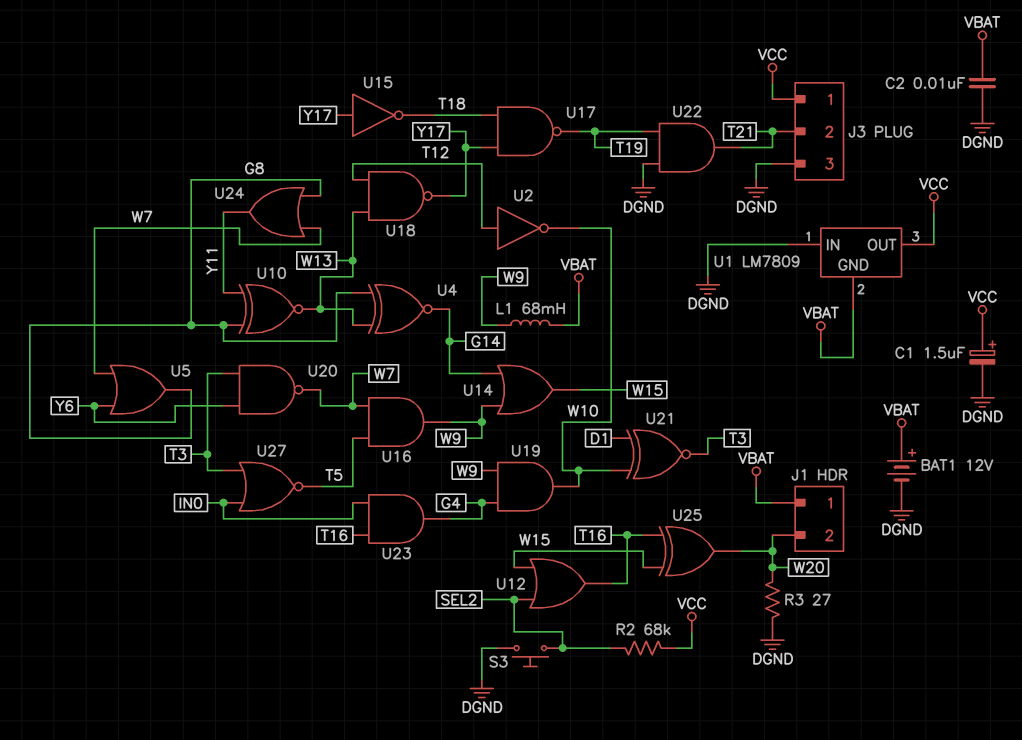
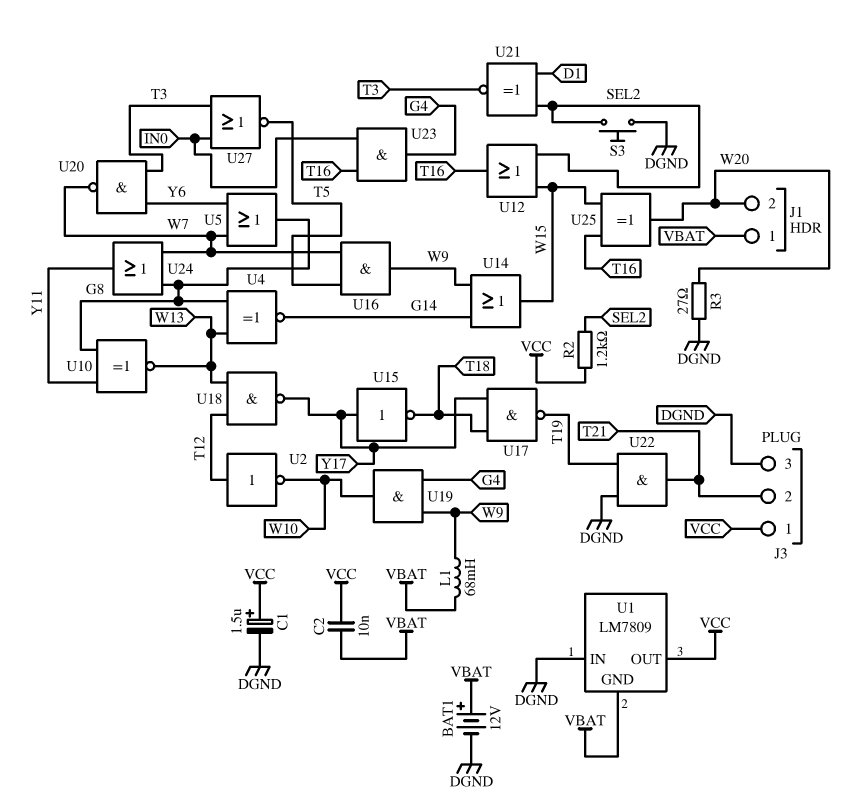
C2: 10nF (DGND, VBAT) -> 10nF (VBAT, VCC)
R2: 68k (SEL2, VCC) -> 1.2k (SEL2, VCC)
U21: XNOR (in D1, in W10, out T3) -> XNOR (in D1, in SEL2, out T3)

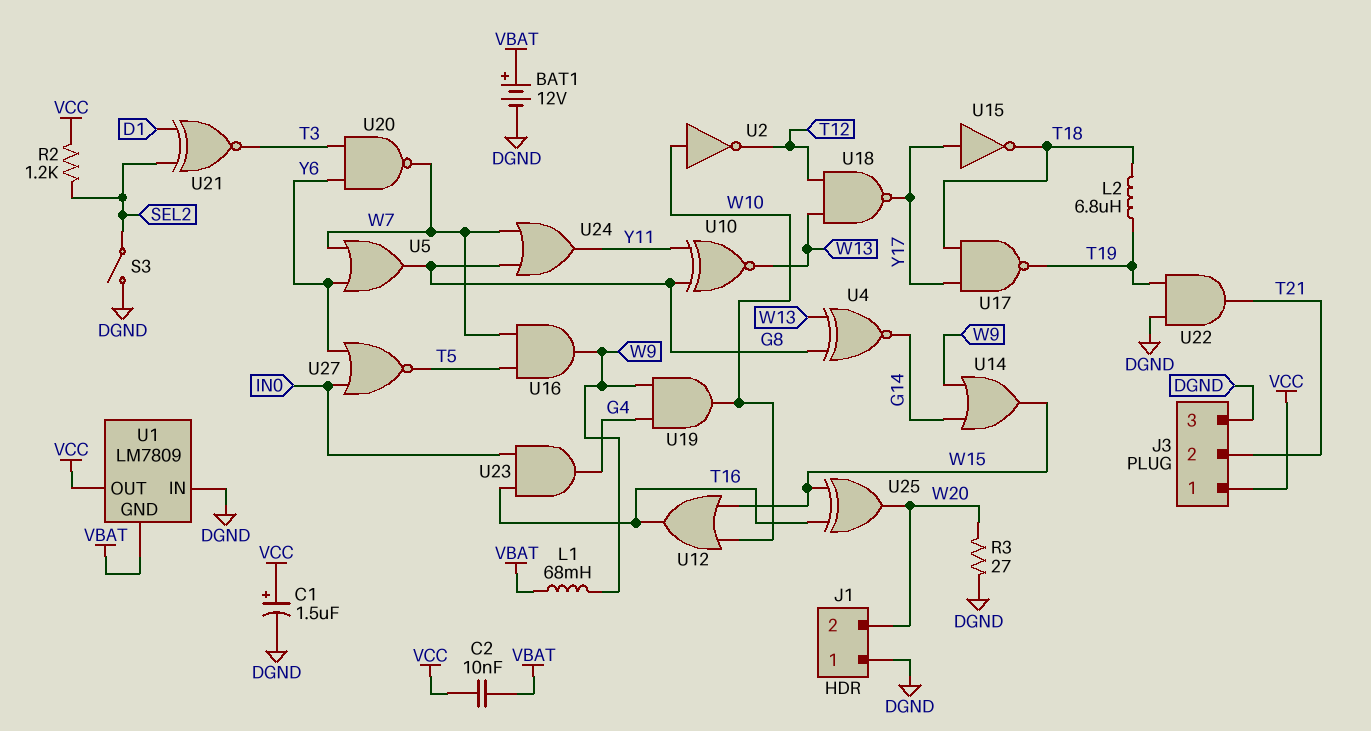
J1 pin 1: VBAT -> DGND
L2: none -> 6.8uH (T18, T19)
S3: button (DGND, SEL2) -> switch (DGND, SEL2)
U2: NOT (in T12, out W10) -> NOT (in W10, out T12)
U12: OR (in SEL2, in W15, out T16) -> OR (in W10, in W15, out T16)
U27: NOR (in IN0, in T3, out T5) -> NOR (in IN0, in Y6, out T5)

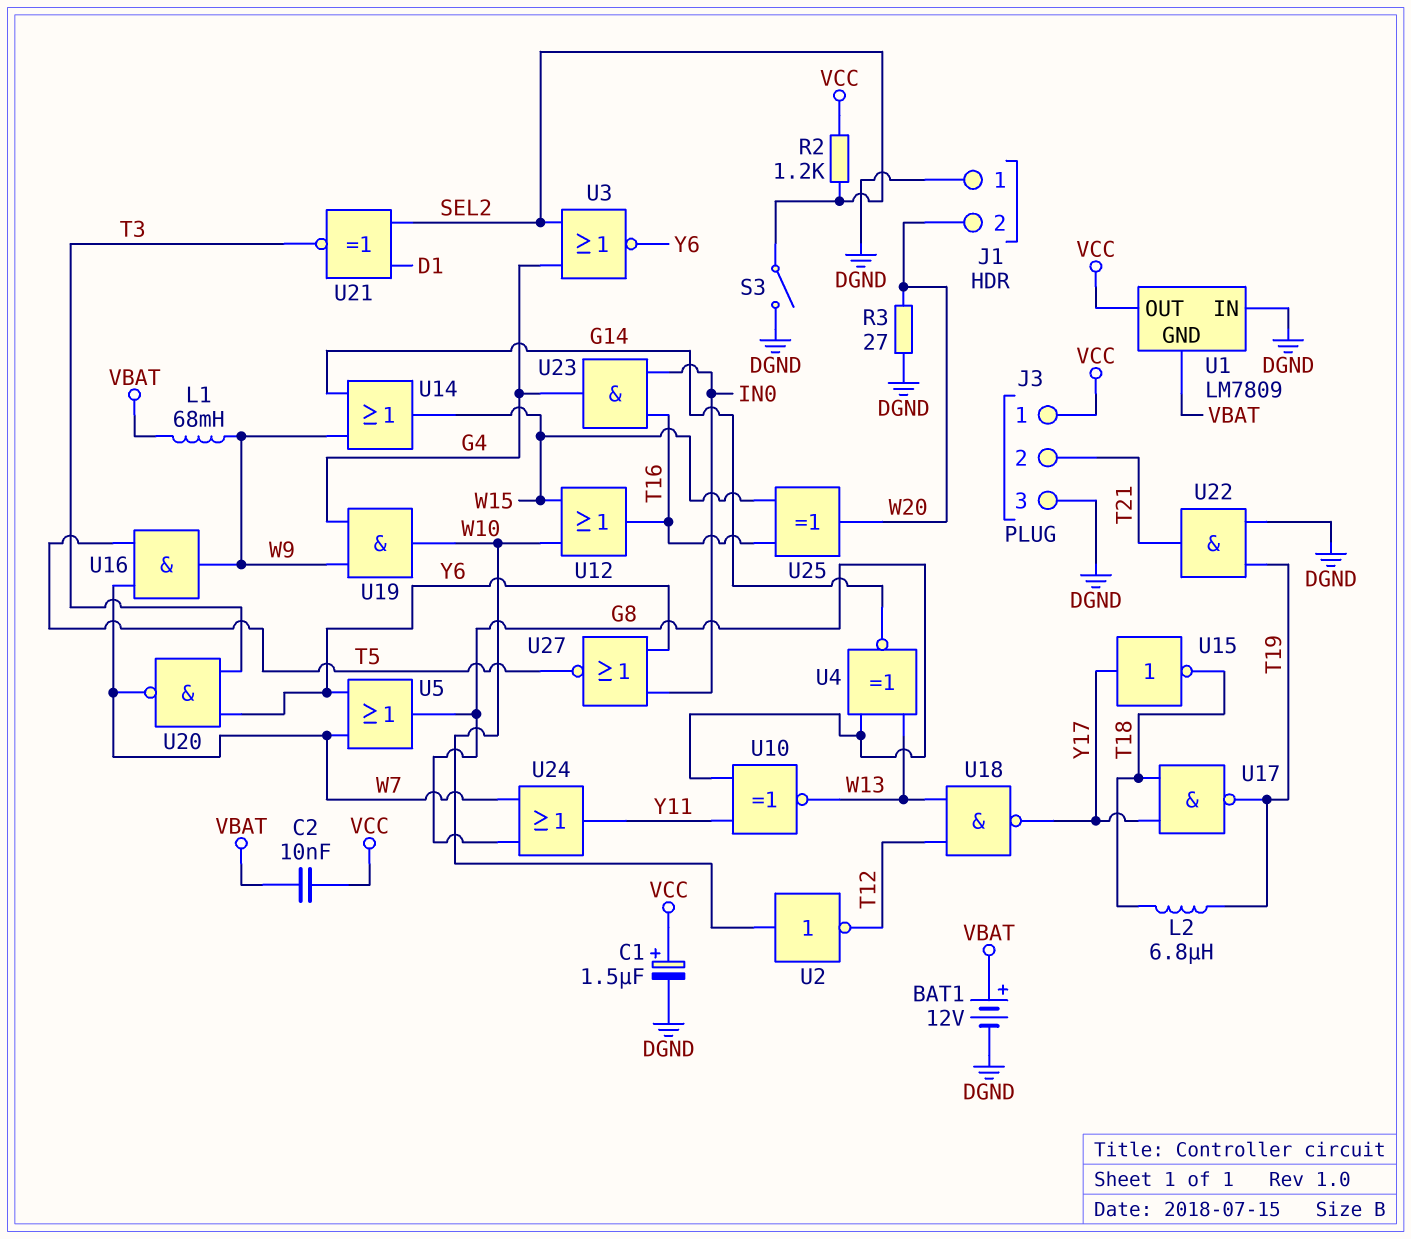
U3: none -> NOR (in G4, in SEL2, out Y6)

